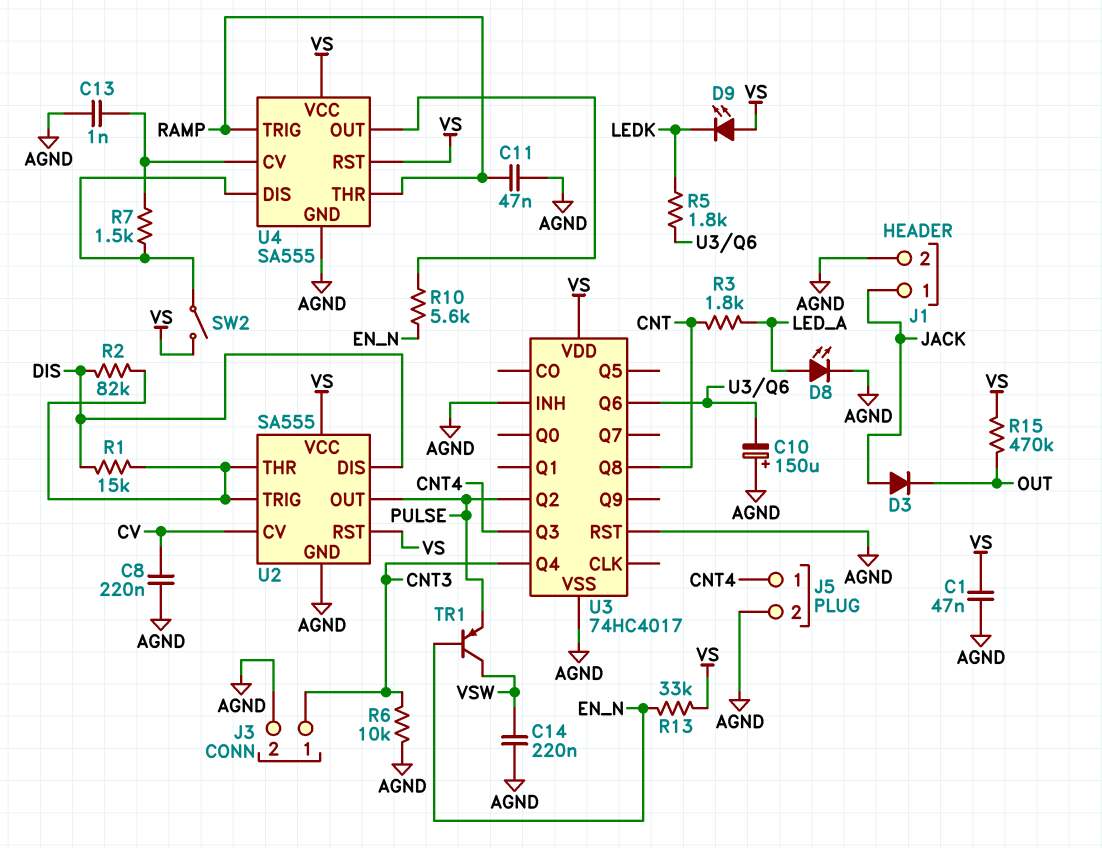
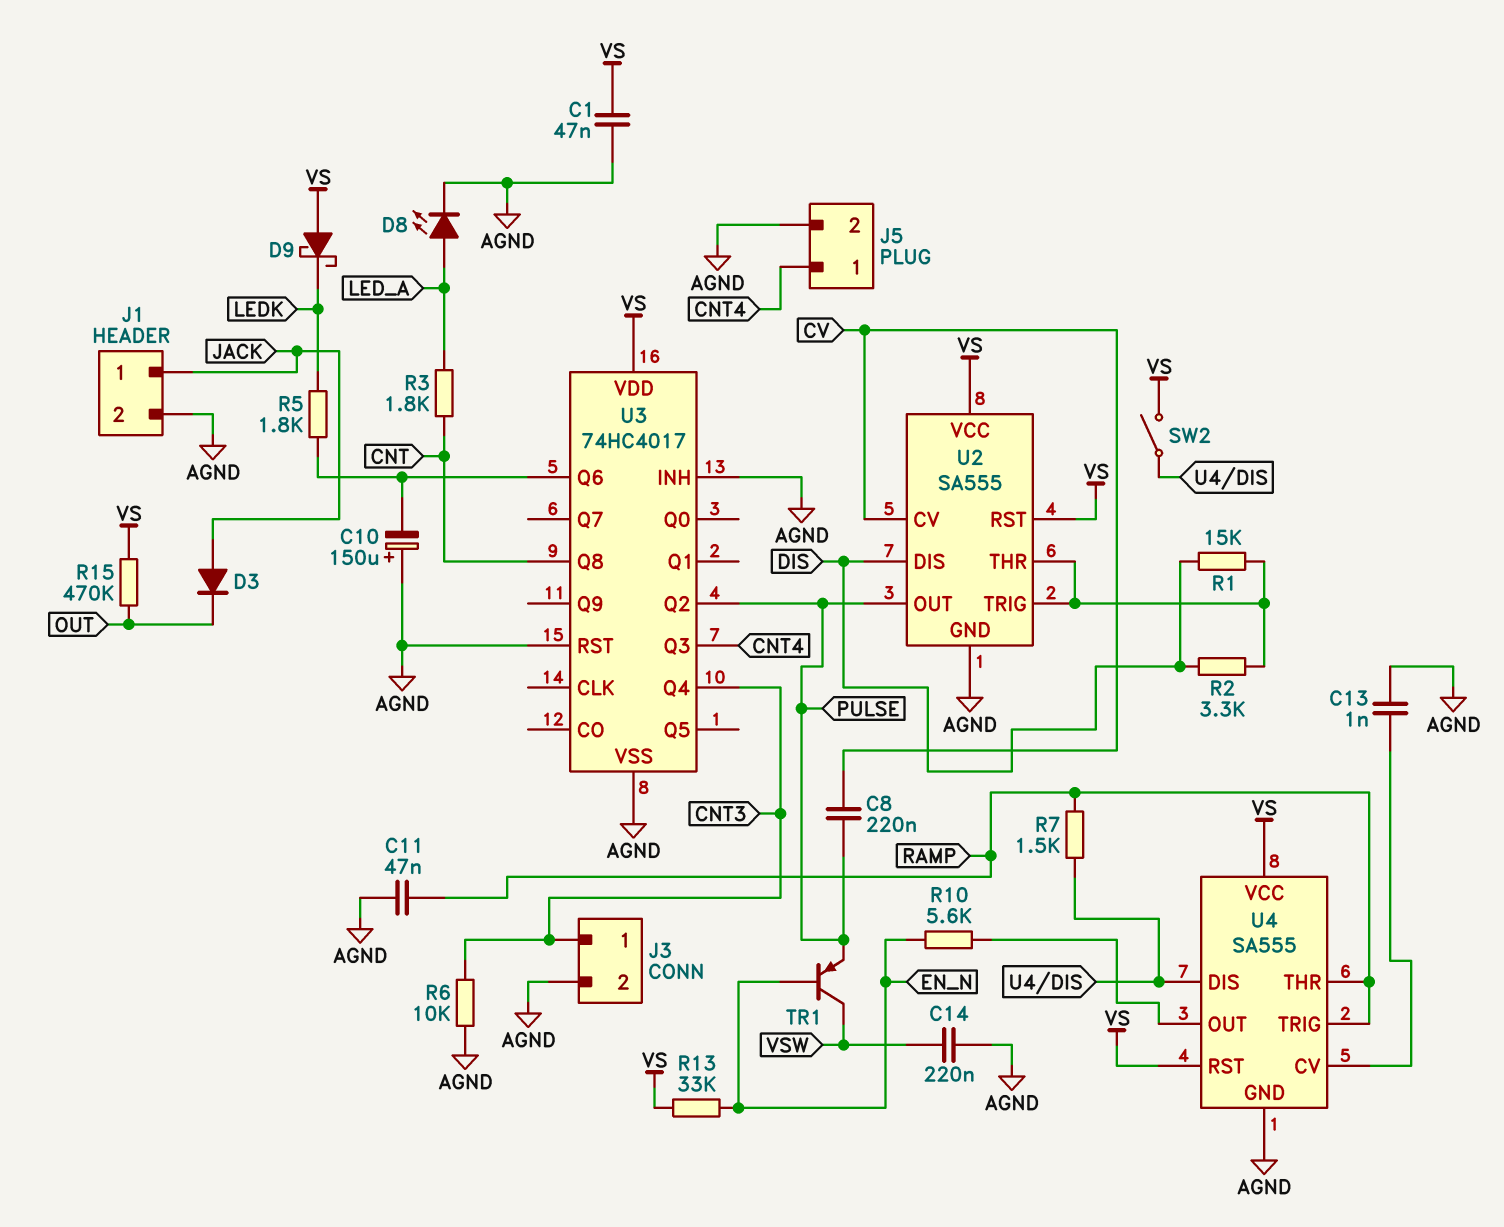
C8: 220nF (AGND, CV) -> 220nF (CV, PULSE)
D9: LED (A VS, K LEDK) -> schottky (A VS, K LEDK)
R2: 82k (DIS, U2/THR) -> 3.3k (DIS, U2/THR)
R7: 1.5k (U4/CV, U4/DIS) -> 1.5k (RAMP, U4/DIS)

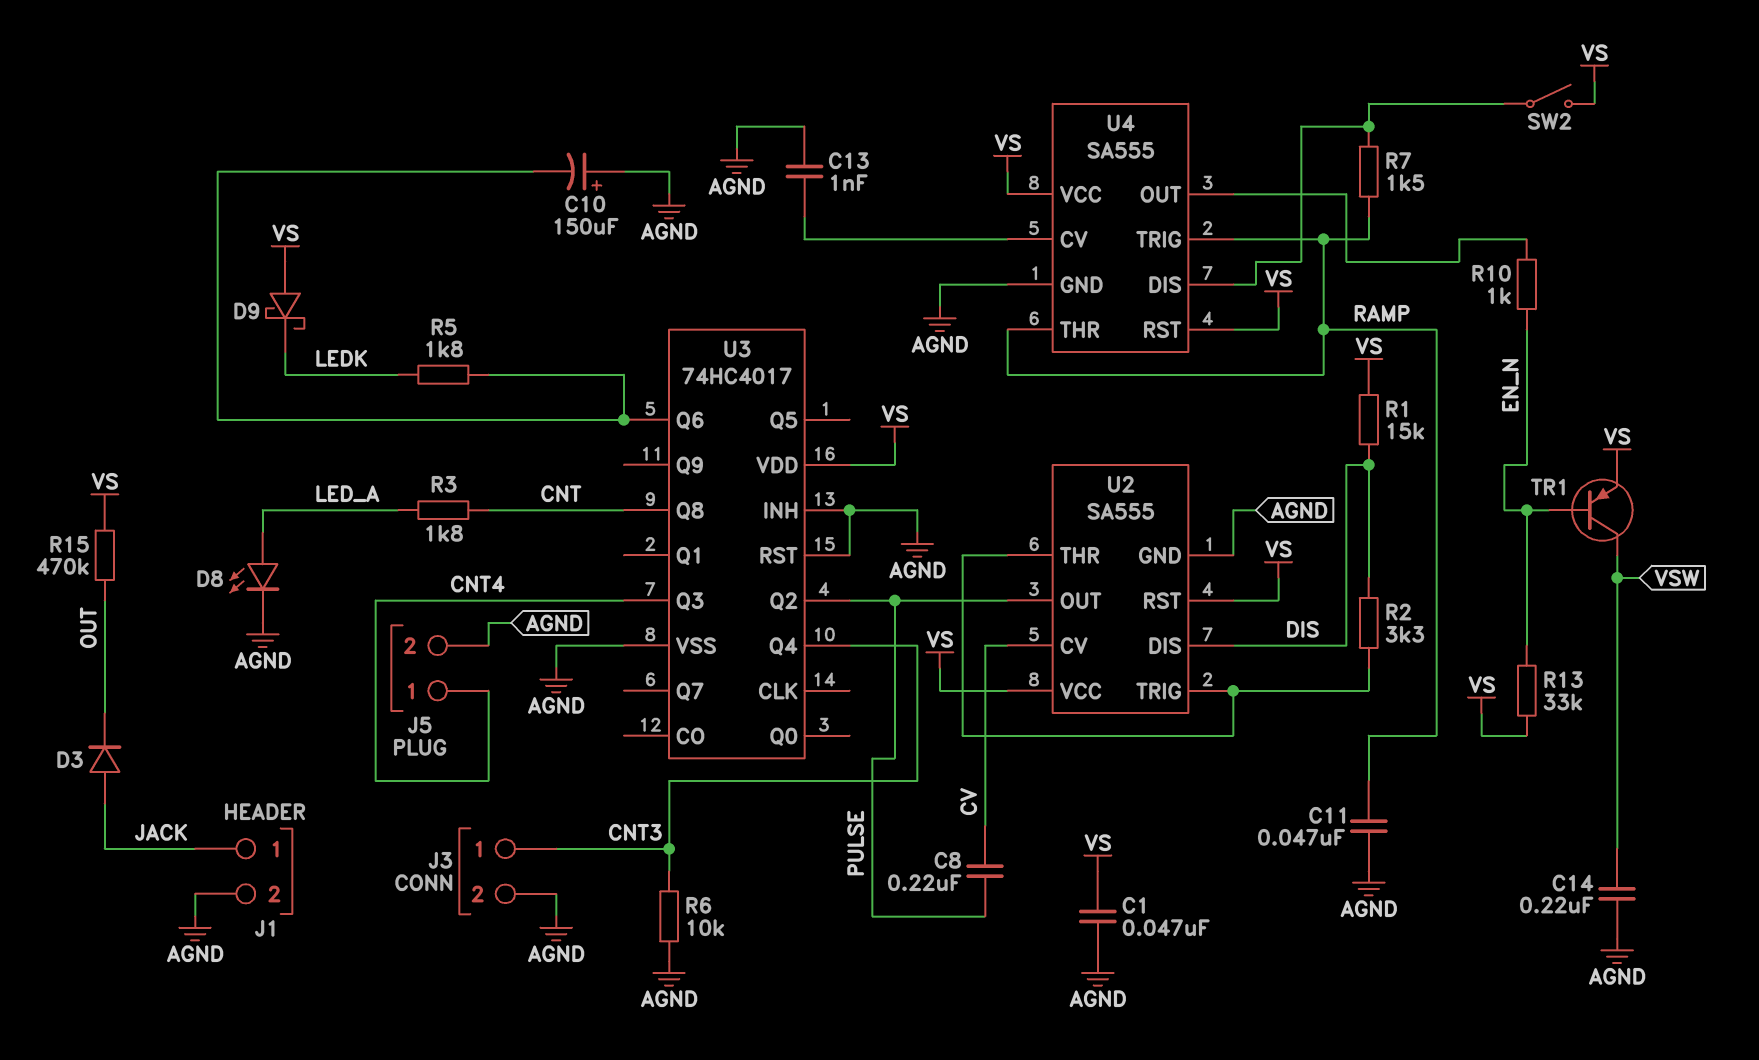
R1: 15k (DIS, U2/THR) -> 15k (DIS, VS)
R10: 5.6k (EN_N, U4/OUT) -> 1k (EN_N, U4/OUT)
TR1: PNP (B EN_N, C VSW, E PULSE) -> PNP (B EN_N, C VSW, E VS)

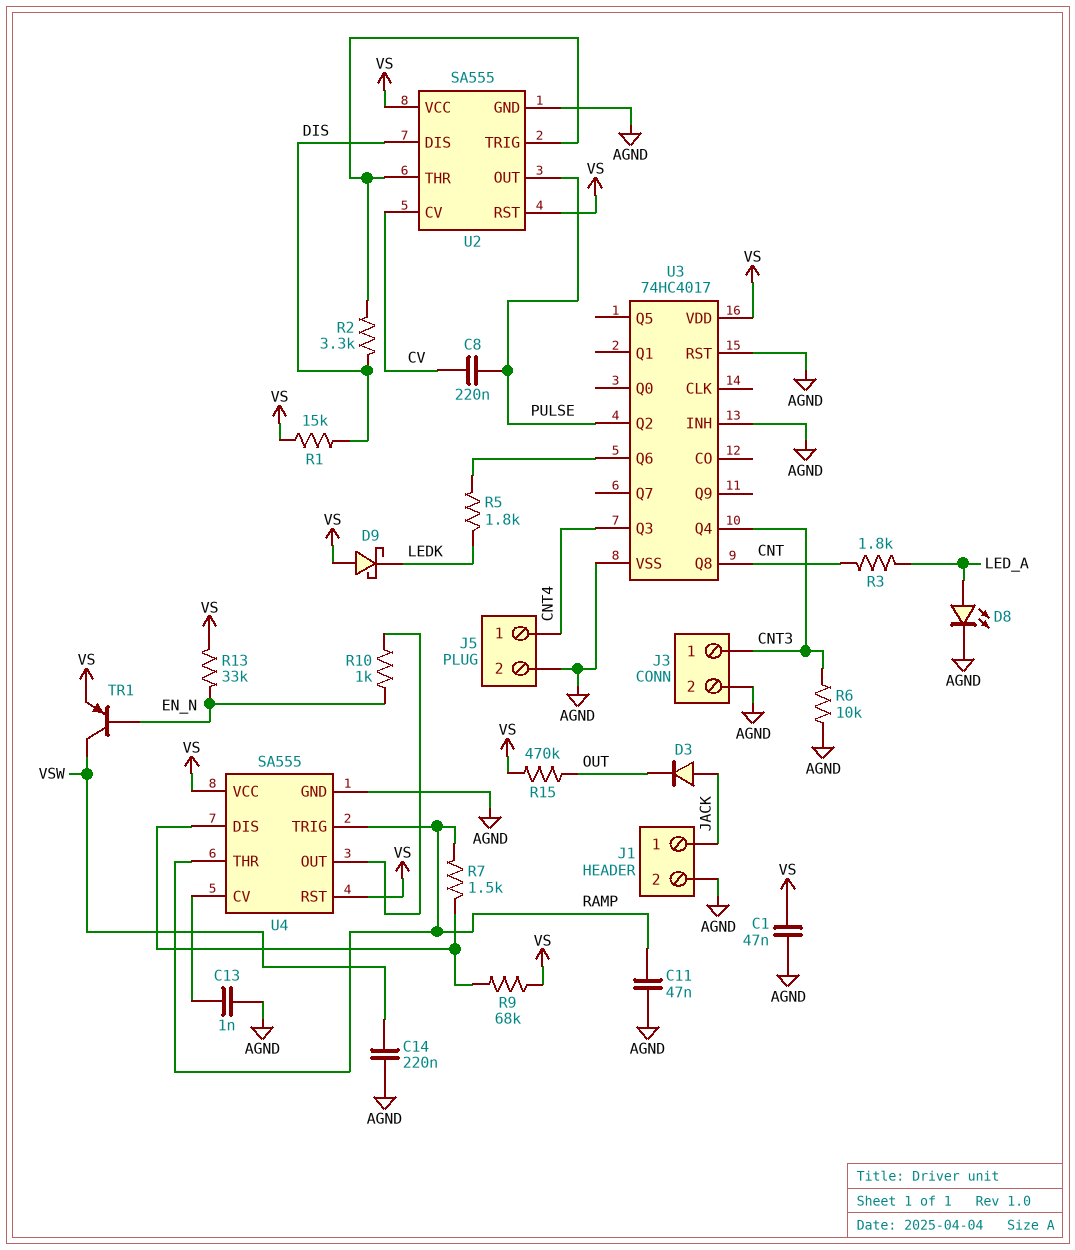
C10: 150uF (plus AGND, minus U3/Q6) -> none
R9: none -> 68k (U4/DIS, VS)
SW2: switch (U4/DIS, VS) -> none

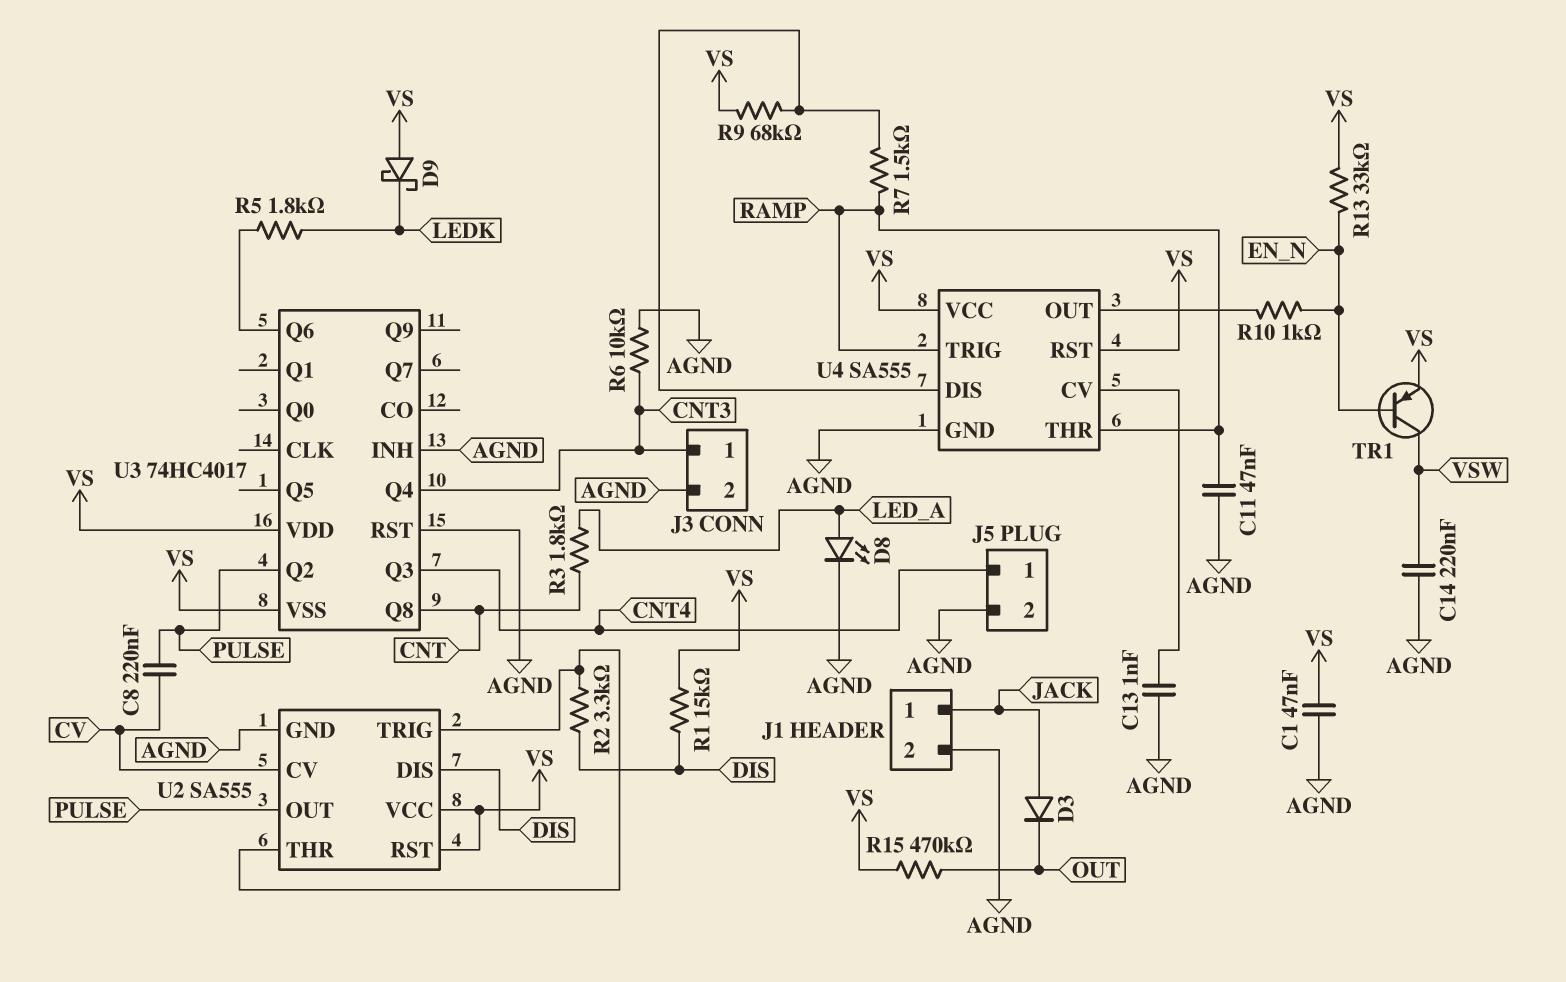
U3 pin VSS: AGND -> VS

